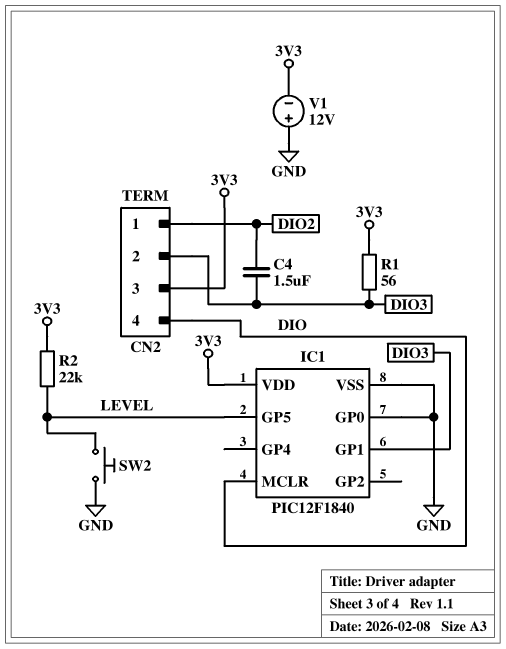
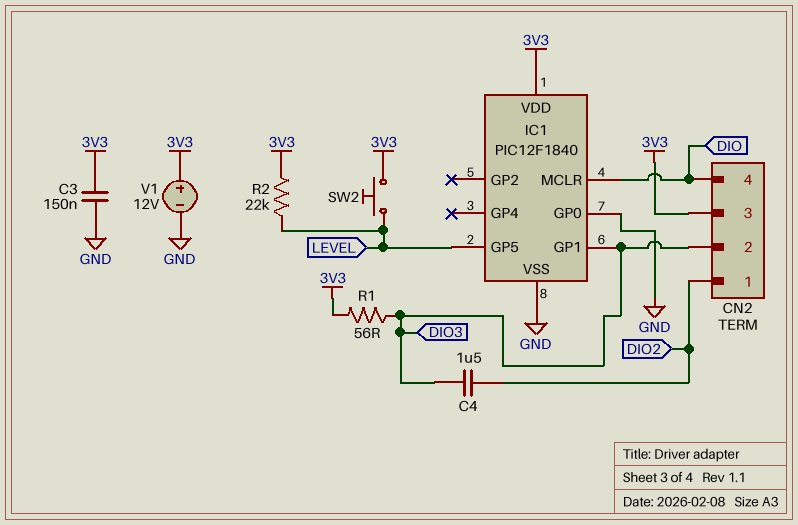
C3: none -> 150nF (3V3, GND)
SW2: button (GND, LEVEL) -> button (3V3, LEVEL)
V1: 12V (plus GND, minus 3V3) -> 12V (plus 3V3, minus GND)

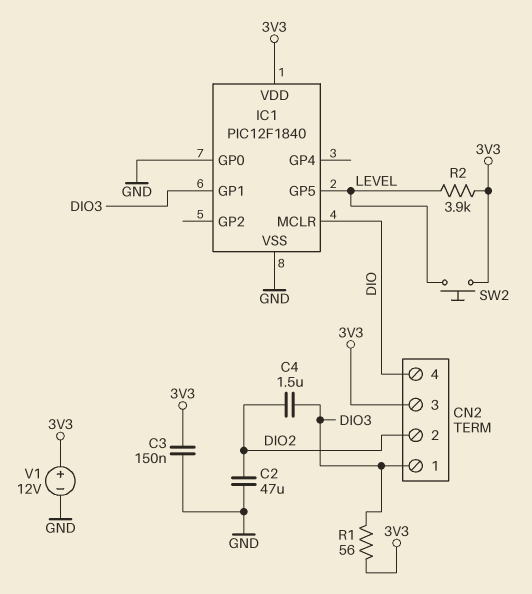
C2: none -> 47uF (DIO2, GND)
CN2 pin 1: DIO2 -> DIO3
CN2 pin 2: DIO3 -> DIO2
R2: 22k (3V3, LEVEL) -> 3.9k (3V3, LEVEL)

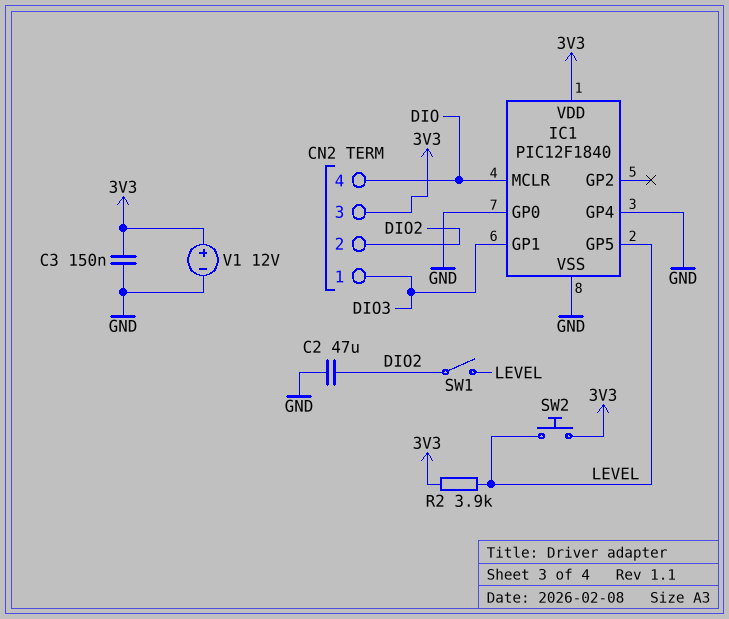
C4: 1.5uF (DIO2, DIO3) -> none
IC1 pin GP4: none -> GND
R1: 56 (3V3, DIO3) -> none
SW1: none -> switch (DIO2, LEVEL)

